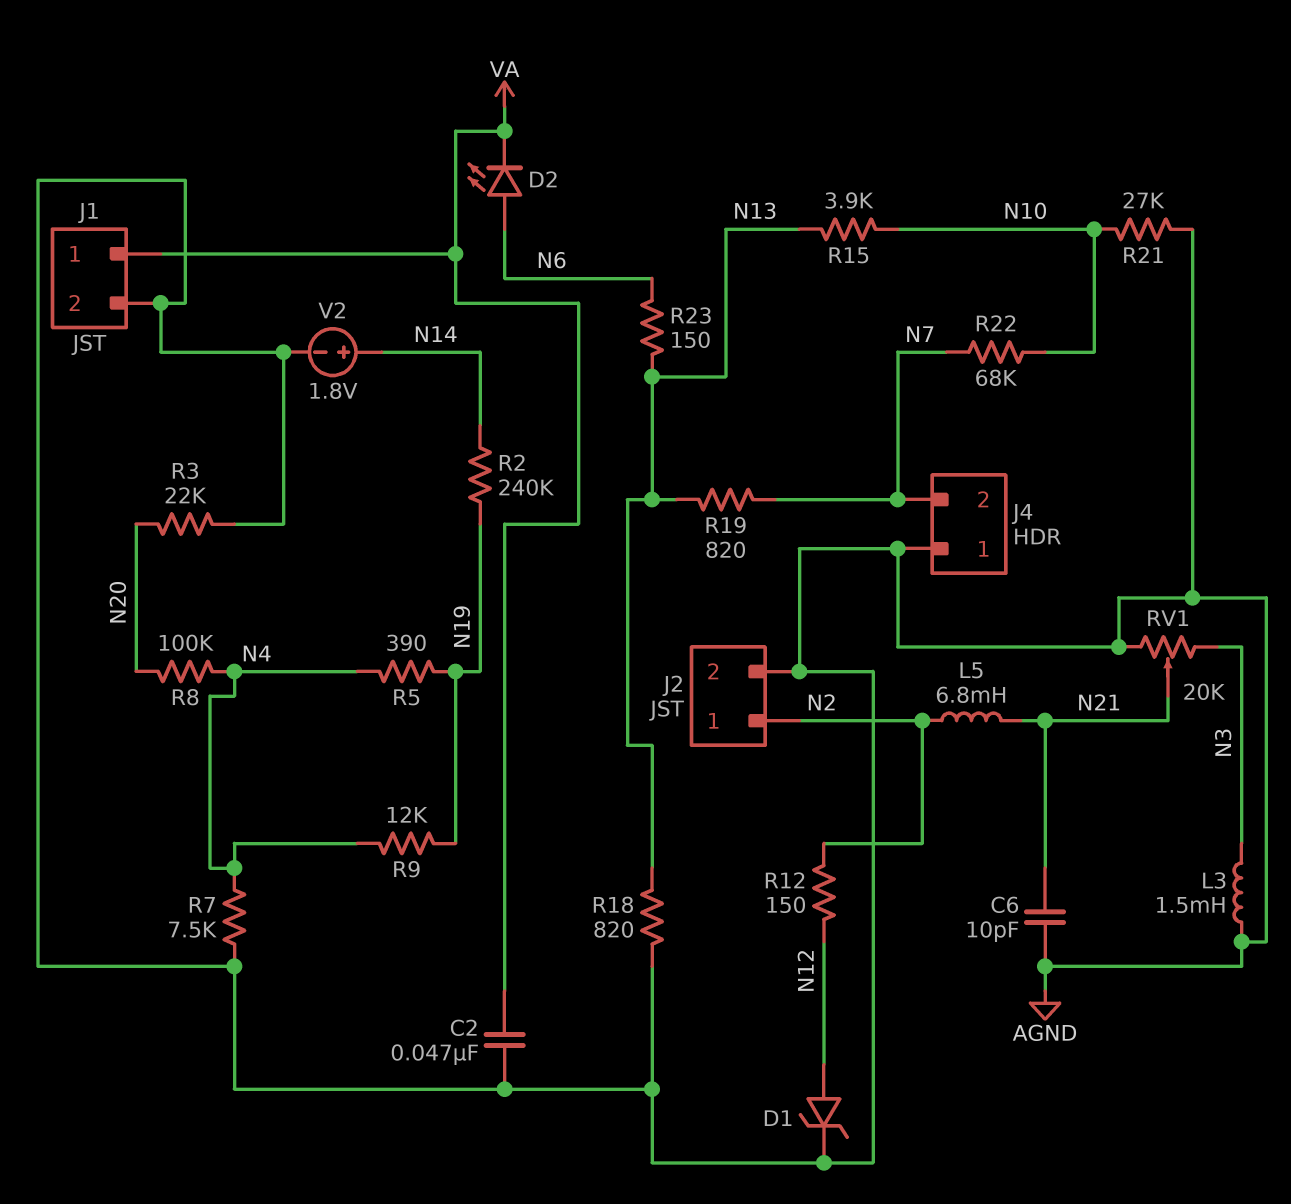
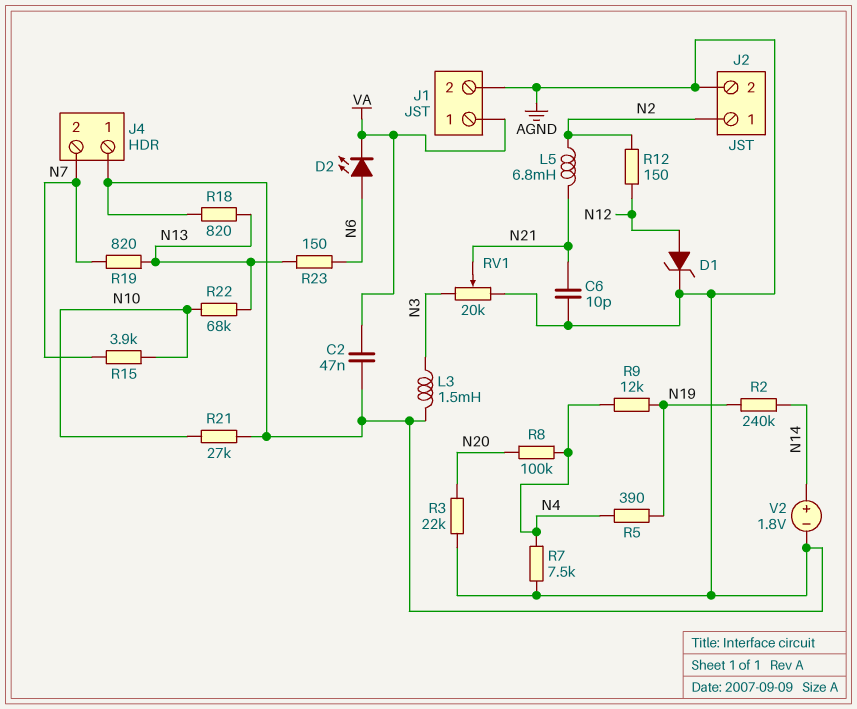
R15: 3.9k (N10, N13) -> 3.9k (N7, N10)
R22: 68k (N7, N10) -> 68k (N10, N13)

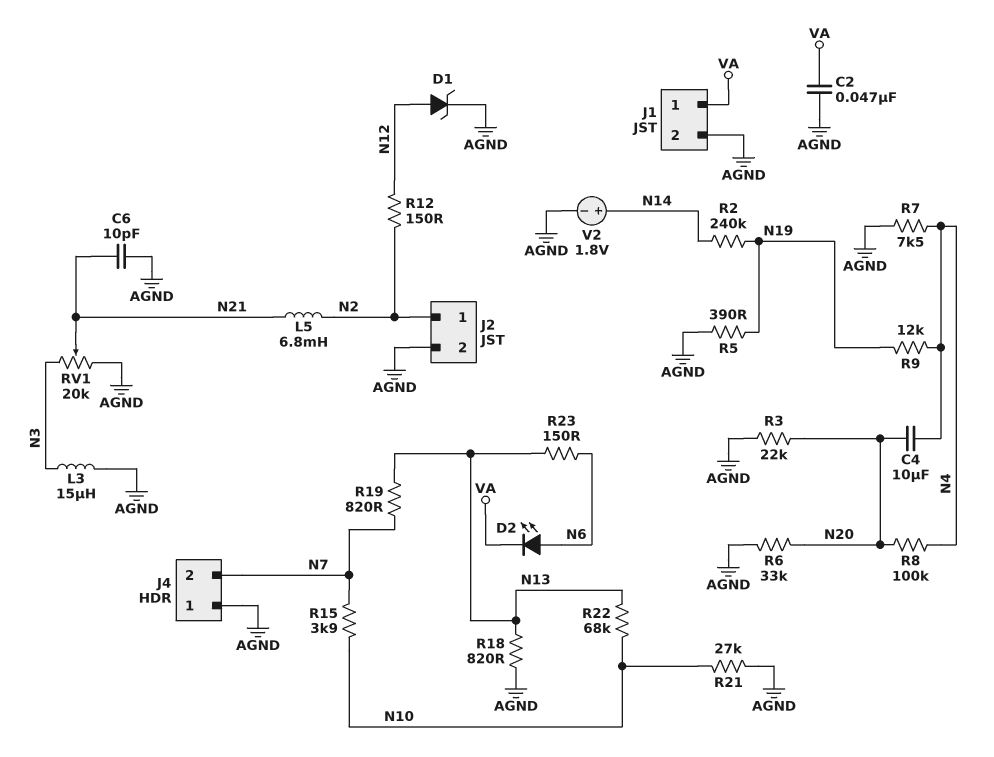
C4: none -> 10uF (N4, N20)
L3: 1.5mH (AGND, N3) -> 15uH (AGND, N3)
R5: 390 (N4, N19) -> 390 (AGND, N19)
R6: none -> 33k (AGND, N20)

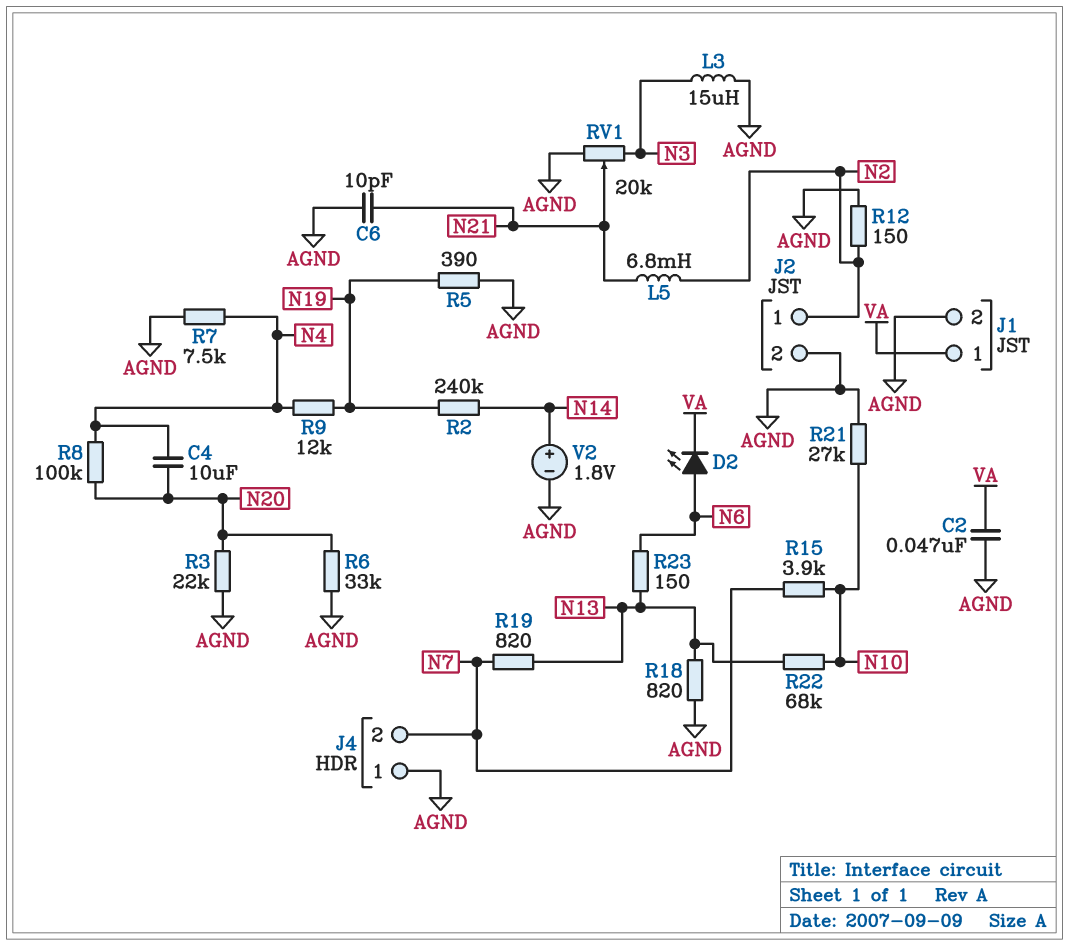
D1: zener (A N12, K AGND) -> none
R12: 150 (N2, N12) -> 150 (AGND, N2)

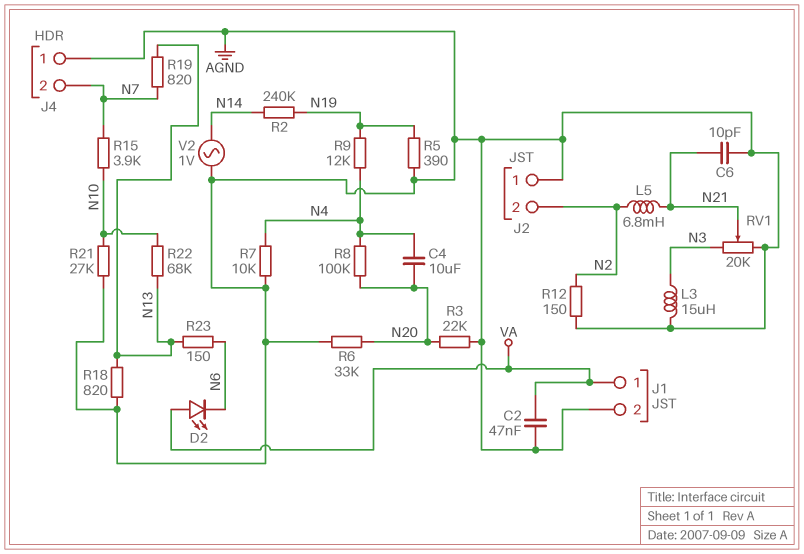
D2: LED (A N6, K VA) -> LED (A VA, K N6)
J2 pin 1: N2 -> AGND
J2 pin 2: AGND -> N2
R7: 7.5k (AGND, N4) -> 10k (AGND, N4)
V2: 1.8V (plus N14, minus AGND) -> AC 1V (AGND, N14)

